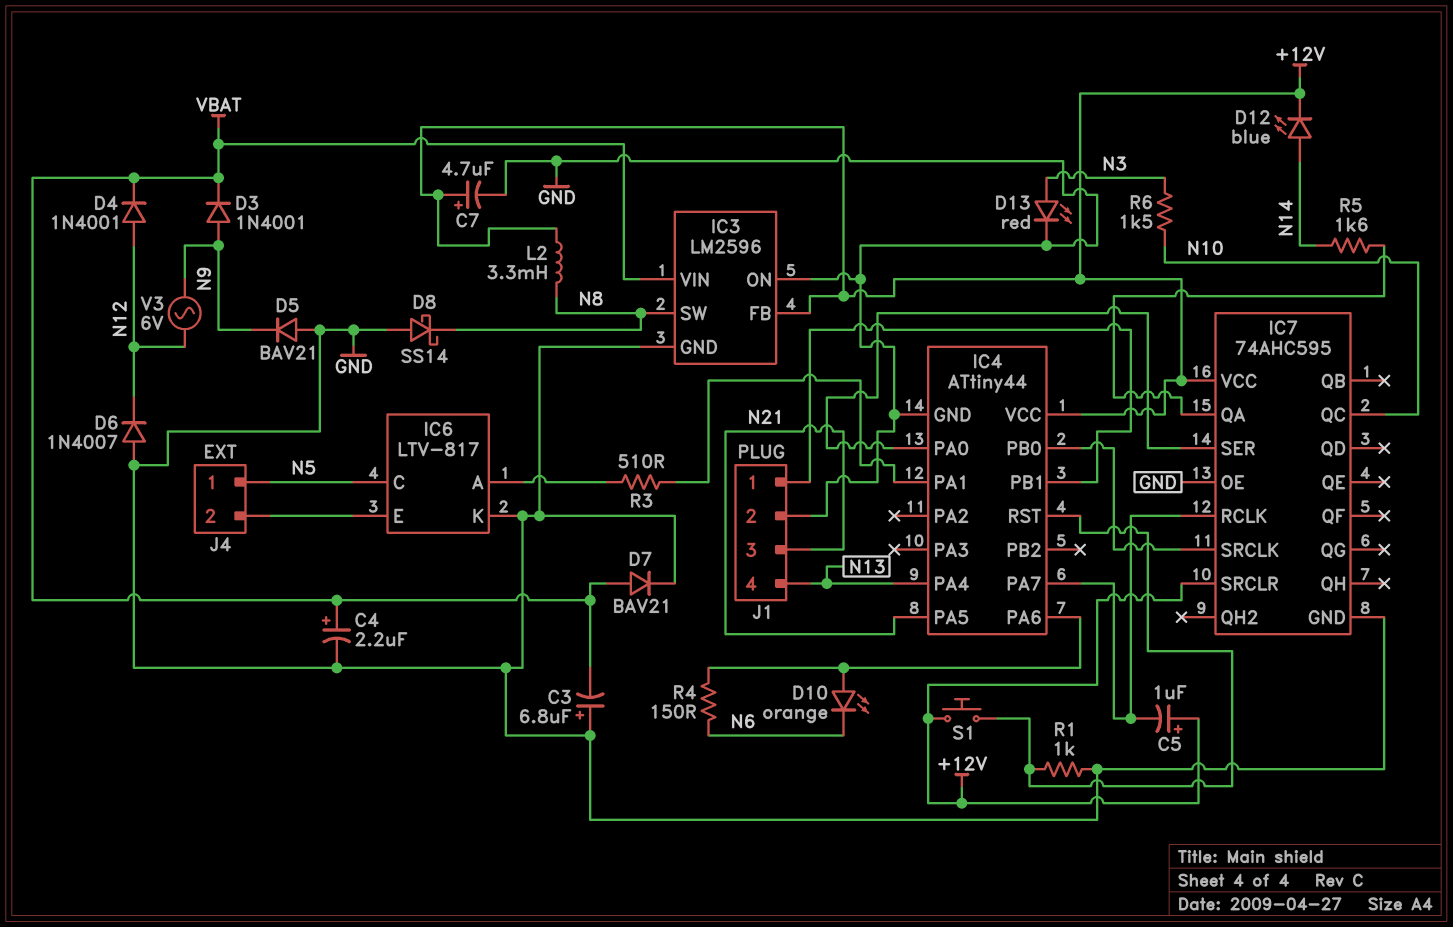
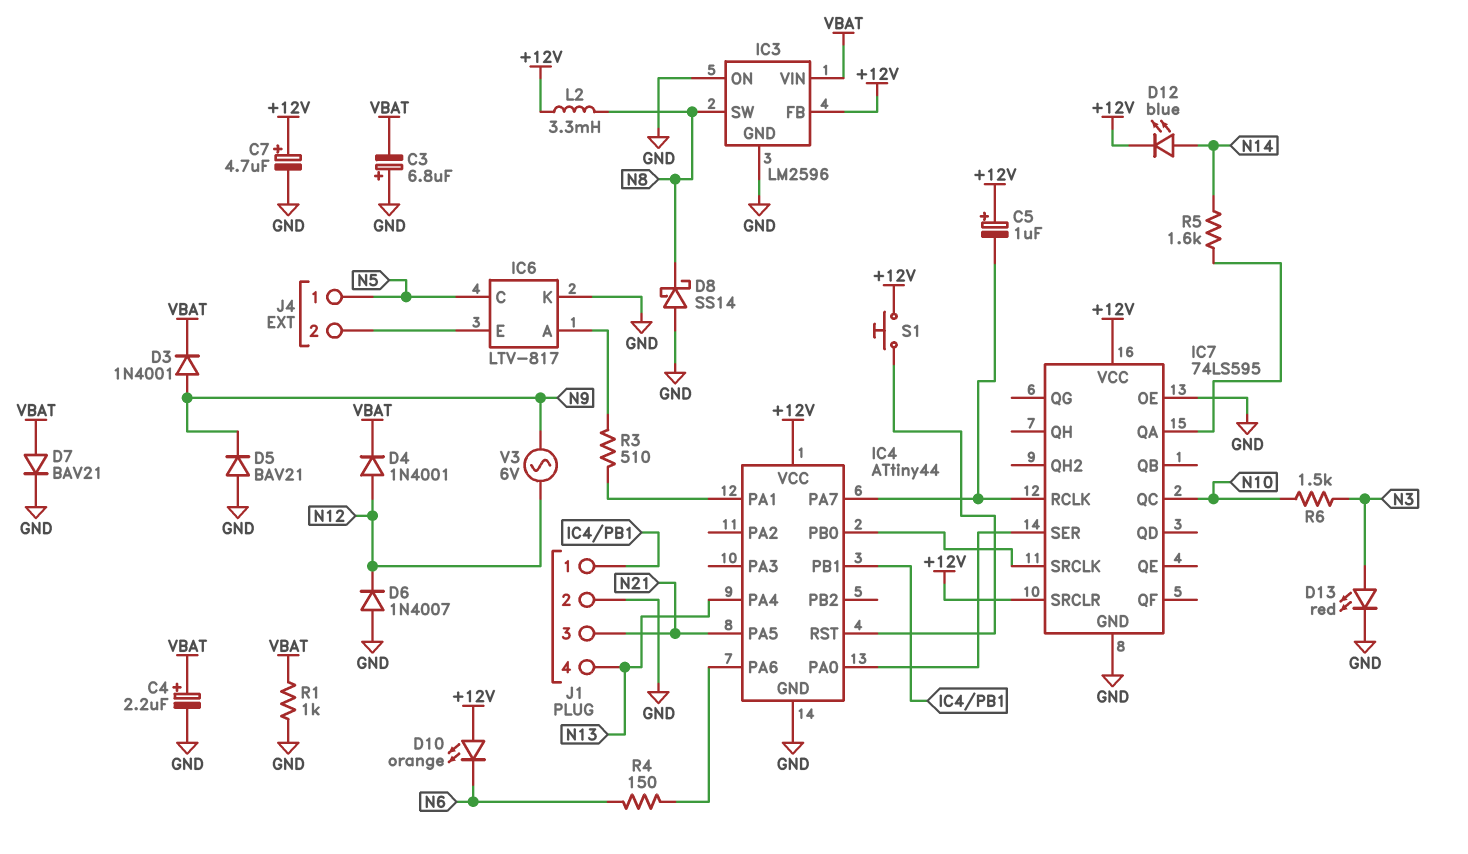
D10: LED orange (A IC4/PA6, K N6) -> LED orange (A +12V, K N6)
IC7: 74AHC595 -> 74LS595
R1: 1k (GND, IC4/RST) -> 1k (GND, VBAT)

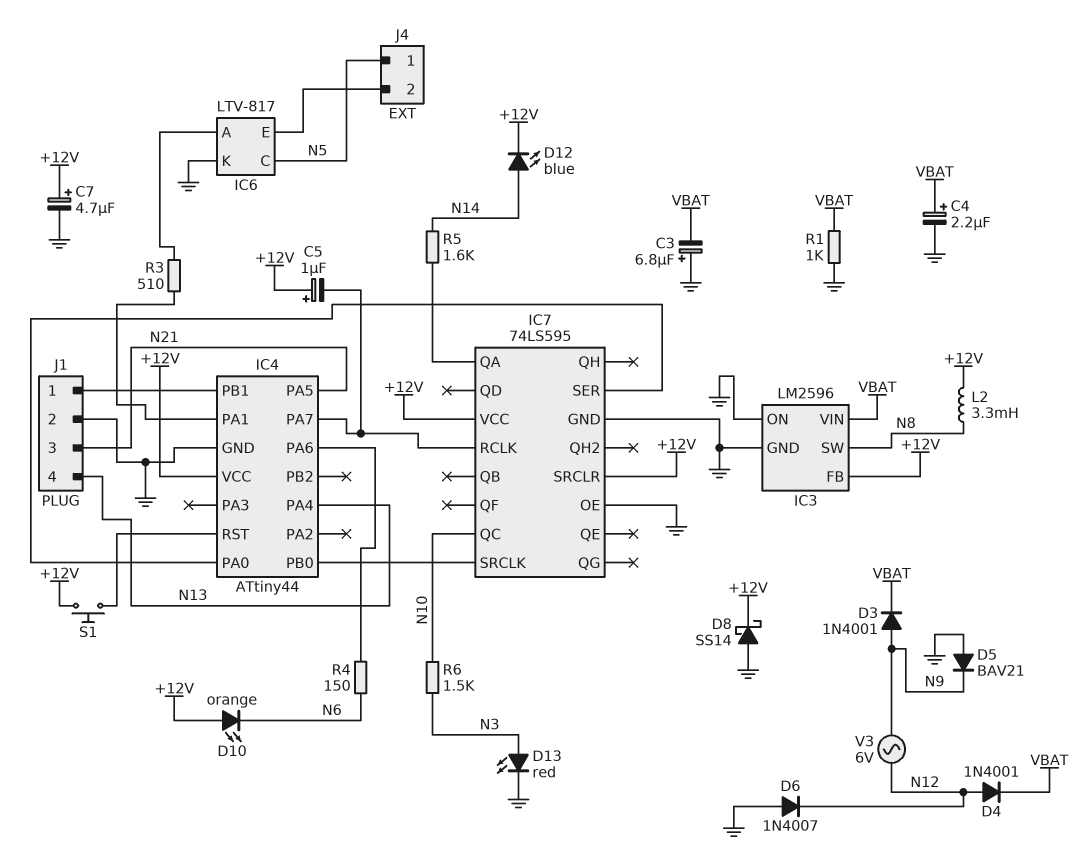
D7: diode BAV21 (A VBAT, K GND) -> none
D8: schottky SS14 (A GND, K N8) -> schottky SS14 (A GND, K +12V)

